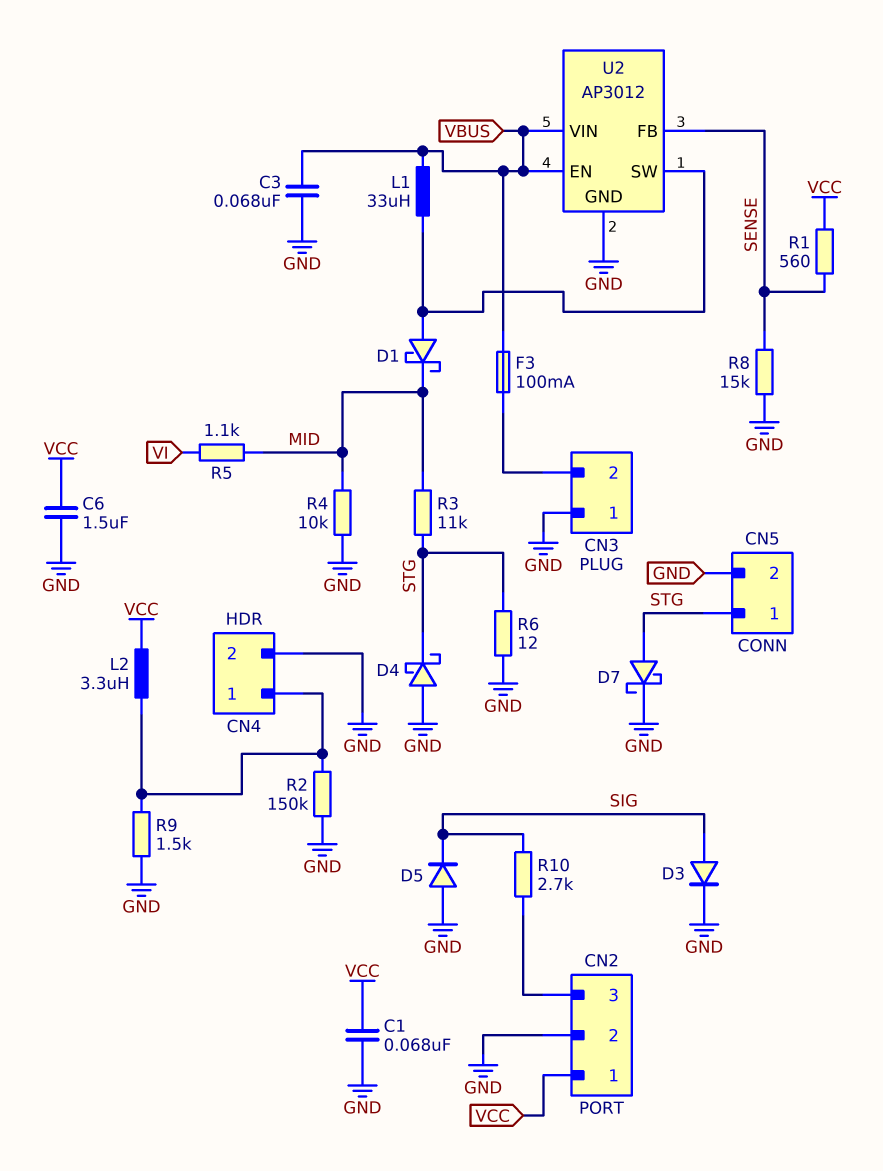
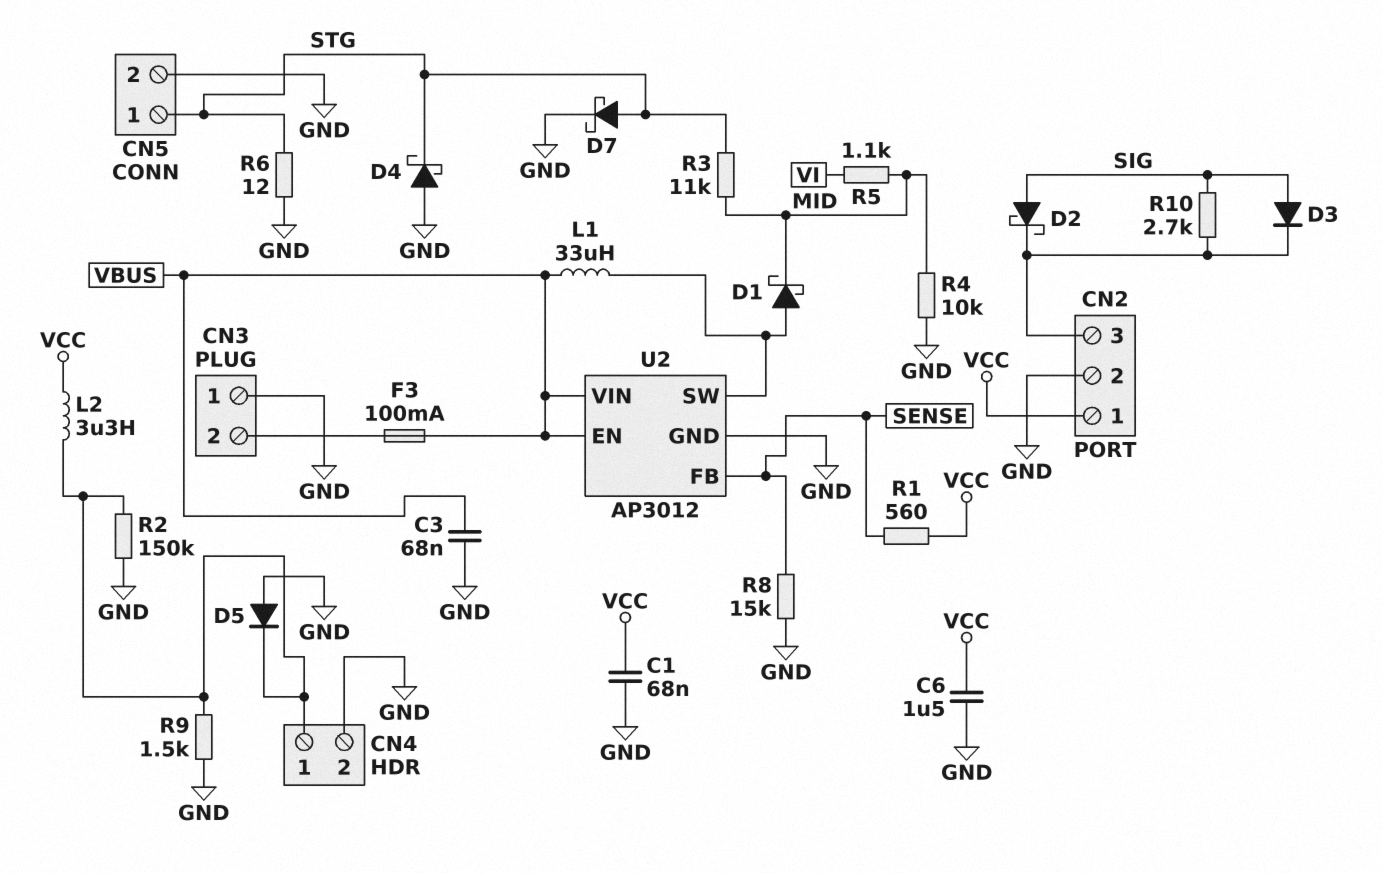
D2: none -> schottky (A SIG, K CN2/3)
D3: diode (A SIG, K GND) -> diode (A SIG, K CN2/3)
D5: diode (A GND, K SIG) -> diode (A GND, K CN4/1)

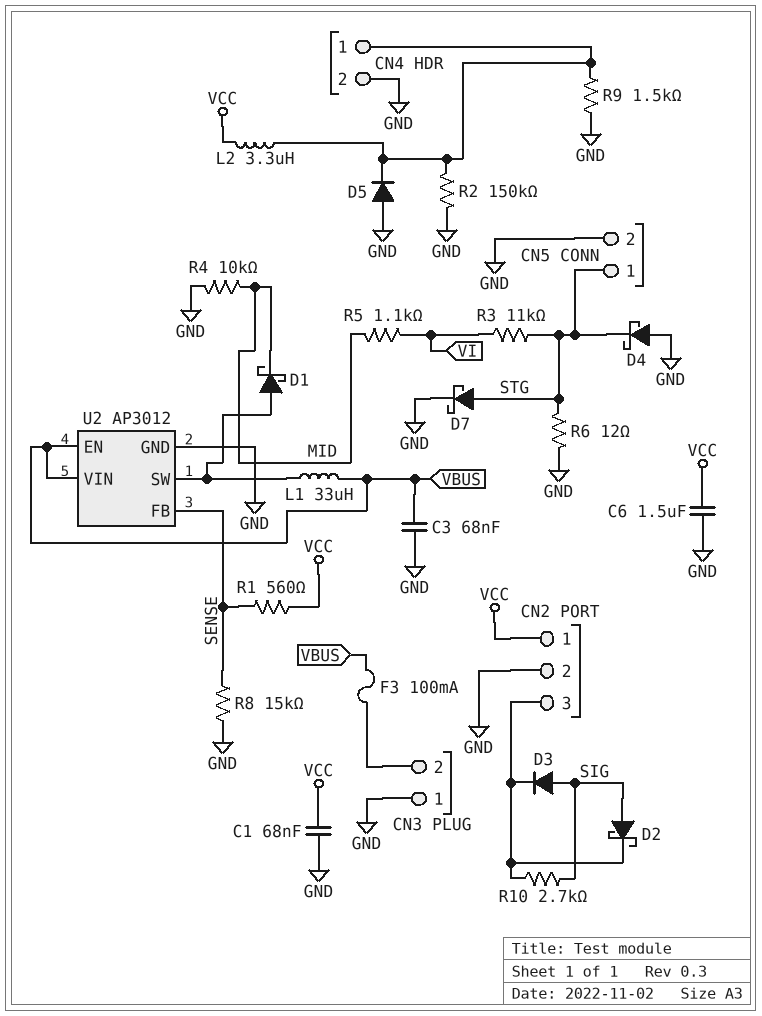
R3: 11k (MID, STG) -> 11k (STG, VI)

